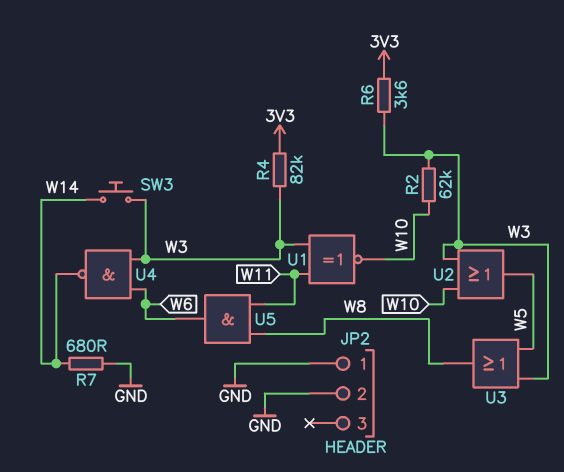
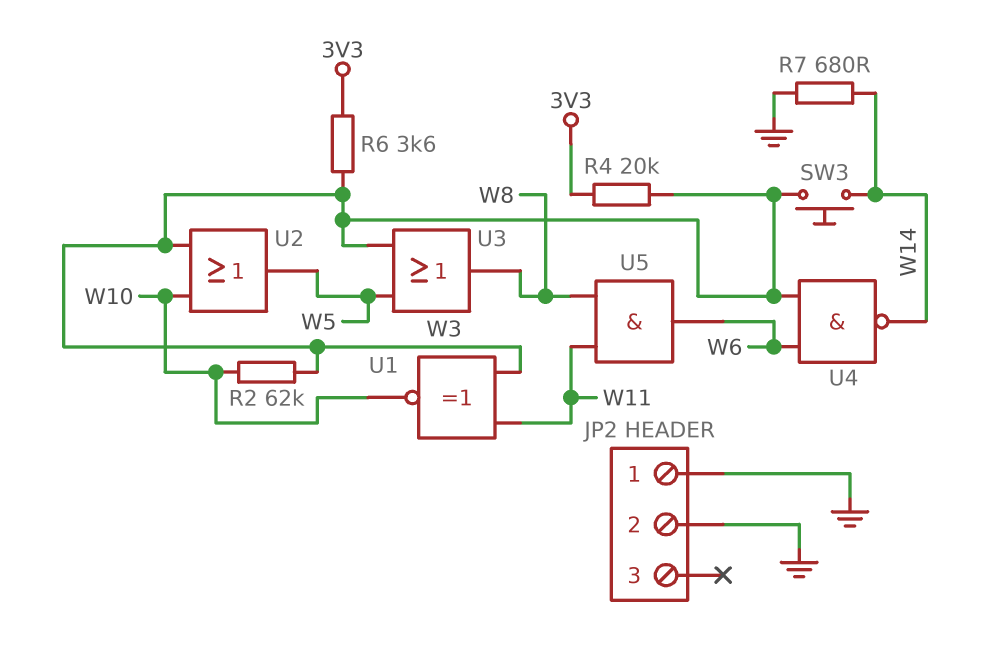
R4: 82k (3V3, W3) -> 20k (3V3, W3)

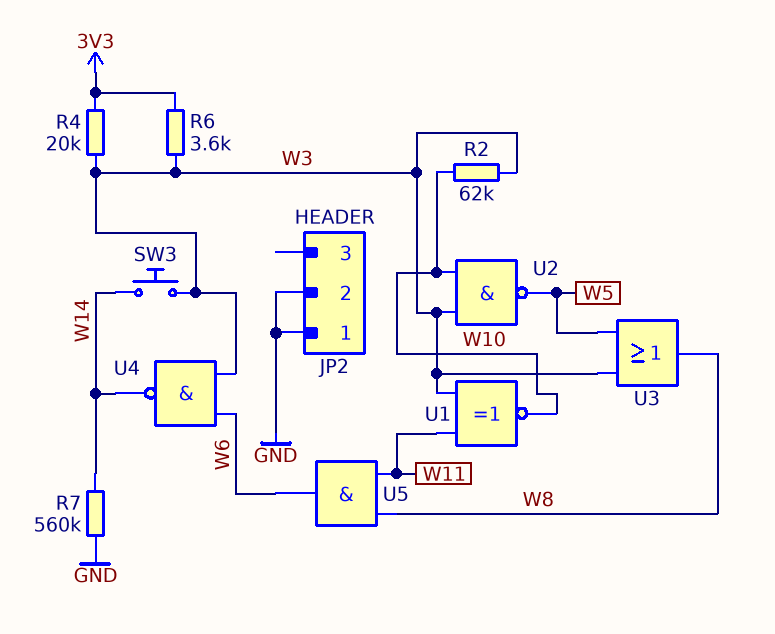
R7: 680 (GND, W14) -> 560k (GND, W14)
U2: OR (in W3, in W10, out W5) -> NAND (in W3, in W10, out W5)

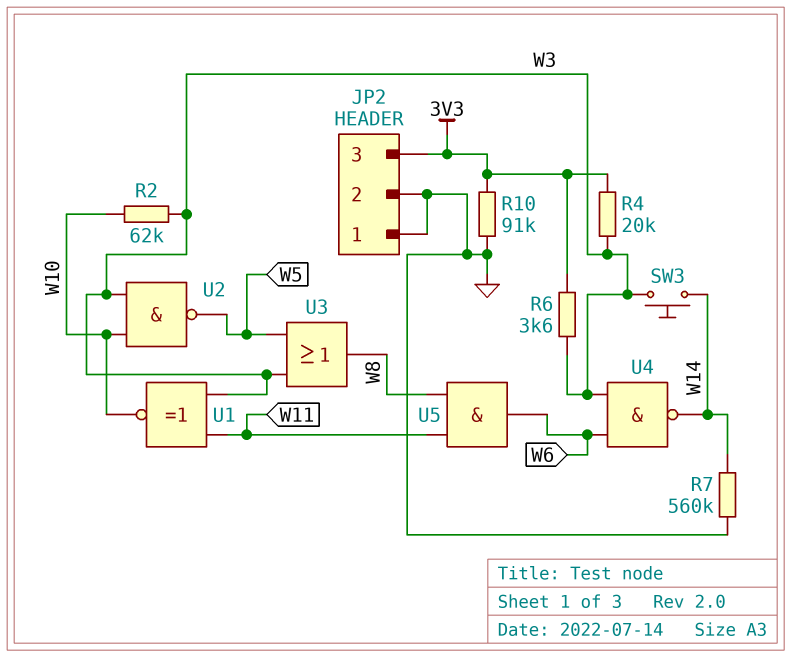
JP2 pin 3: none -> 3V3
R10: none -> 91k (3V3, GND)

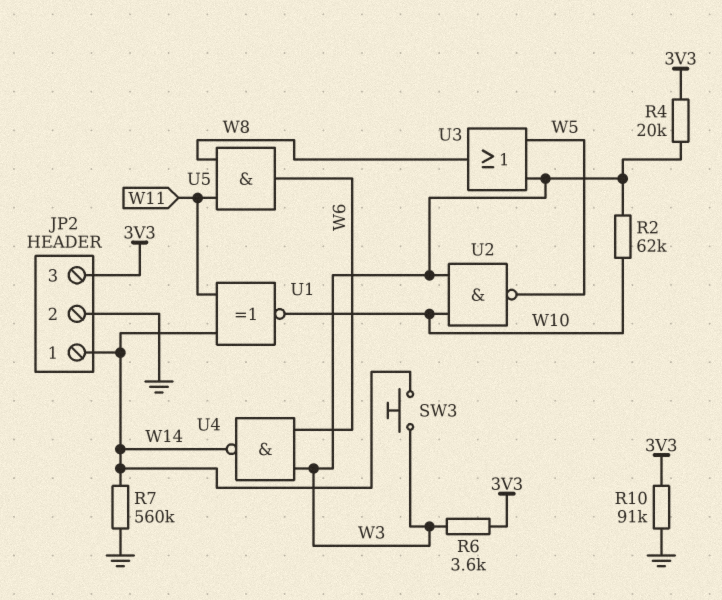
JP2 pin 1: GND -> W14
U1: XNOR (in W3, in W11, out W10) -> XNOR (in W11, in W14, out W10)

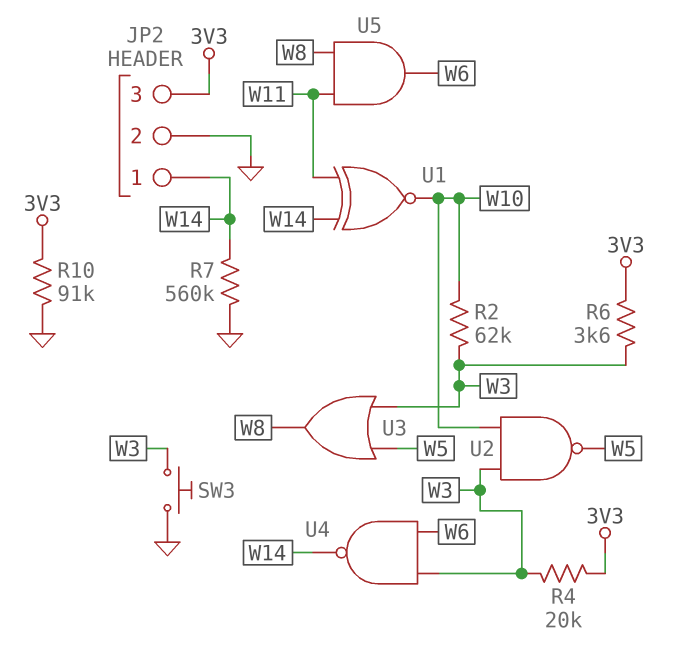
SW3: button (W3, W14) -> button (GND, W3)

